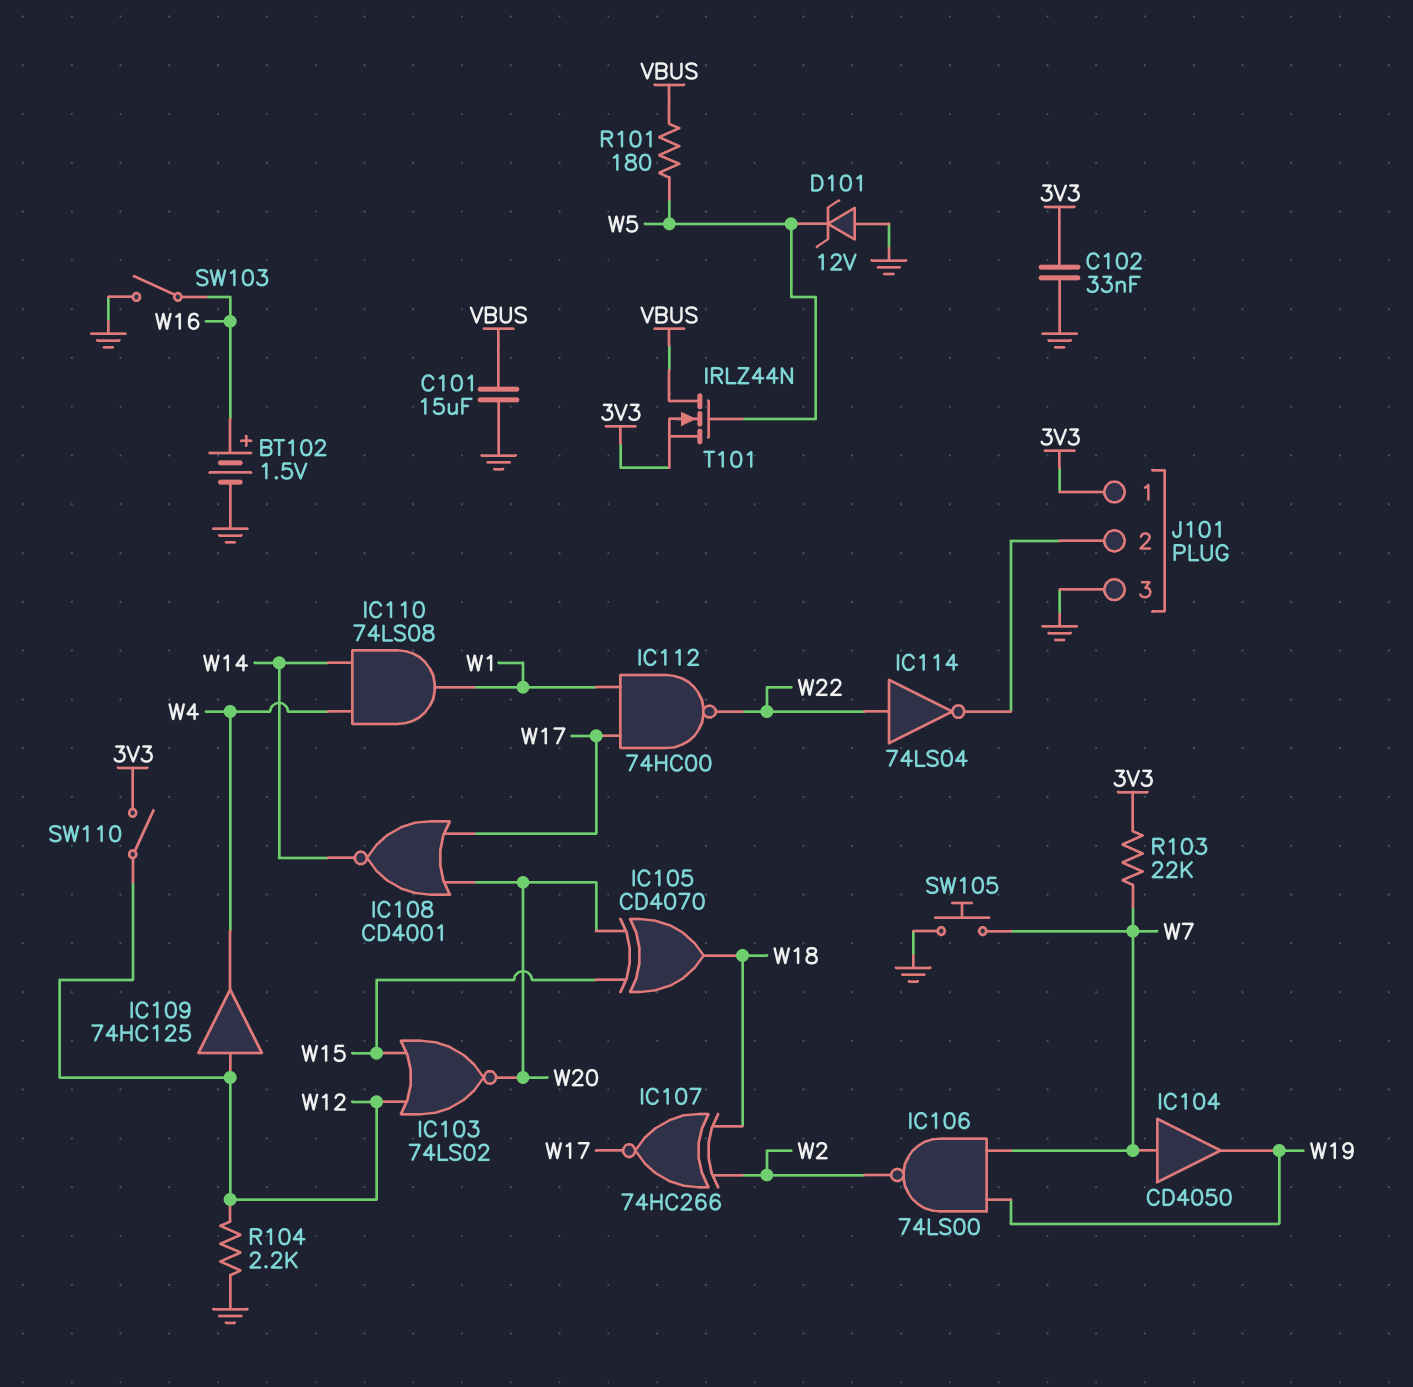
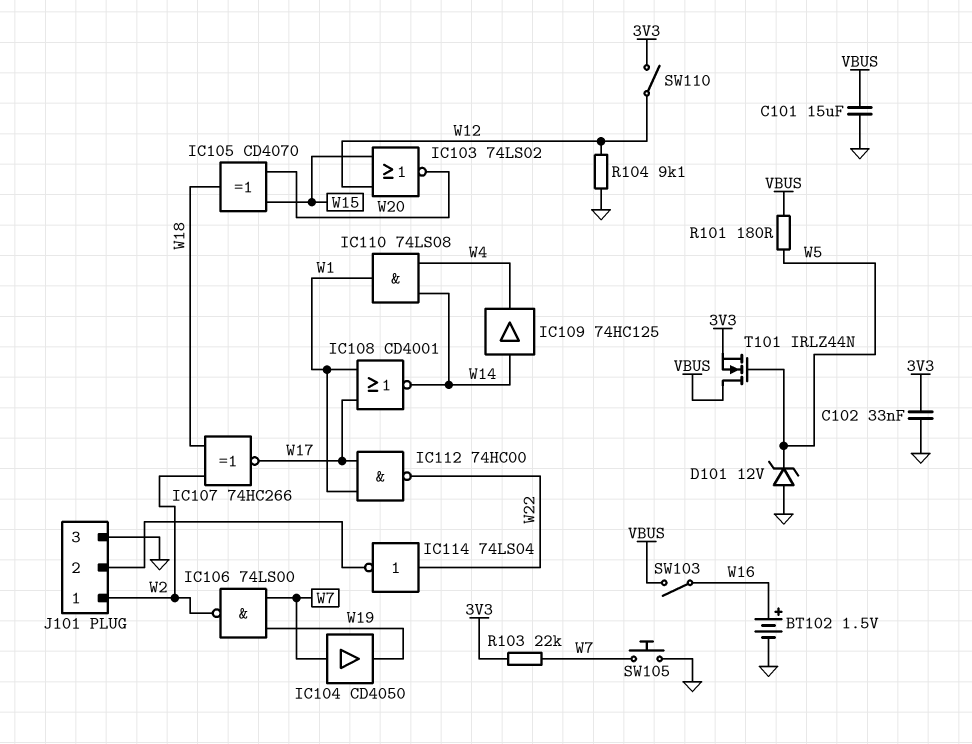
IC108: NOR CD4001 (in W17, in W20, out W14) -> NOR CD4001 (in W1, in W17, out W14)
IC109: buffer 74HC125 (in W12, out W4) -> buffer 74HC125 (in W14, out W4)
J101 pin 1: 3V3 -> W2
R104: 2.2k (GND, W12) -> 9.1k (GND, W12)
SW103: switch (GND, W16) -> switch (VBUS, W16)

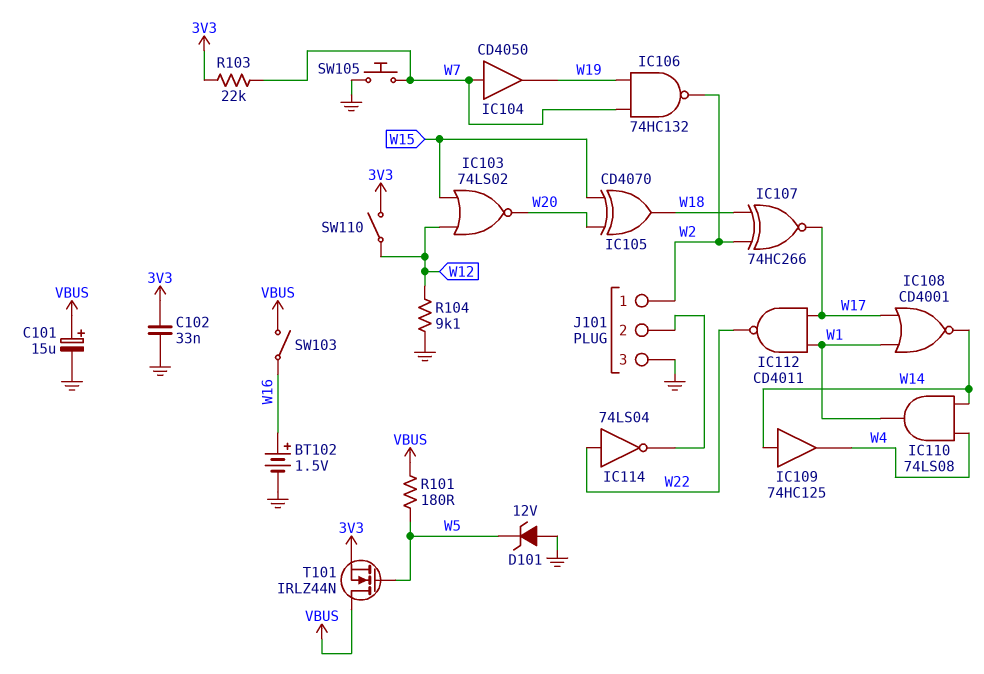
C101: 15uF (GND, VBUS) -> 15uF (plus VBUS, minus GND)
IC106: NAND 74LS00 (in W7, in W19, out W2) -> NAND 74HC132 (in W7, in W19, out W2)
IC112: NAND 74HC00 (in W1, in W17, out W22) -> NAND CD4011 (in W1, in W17, out W22)

